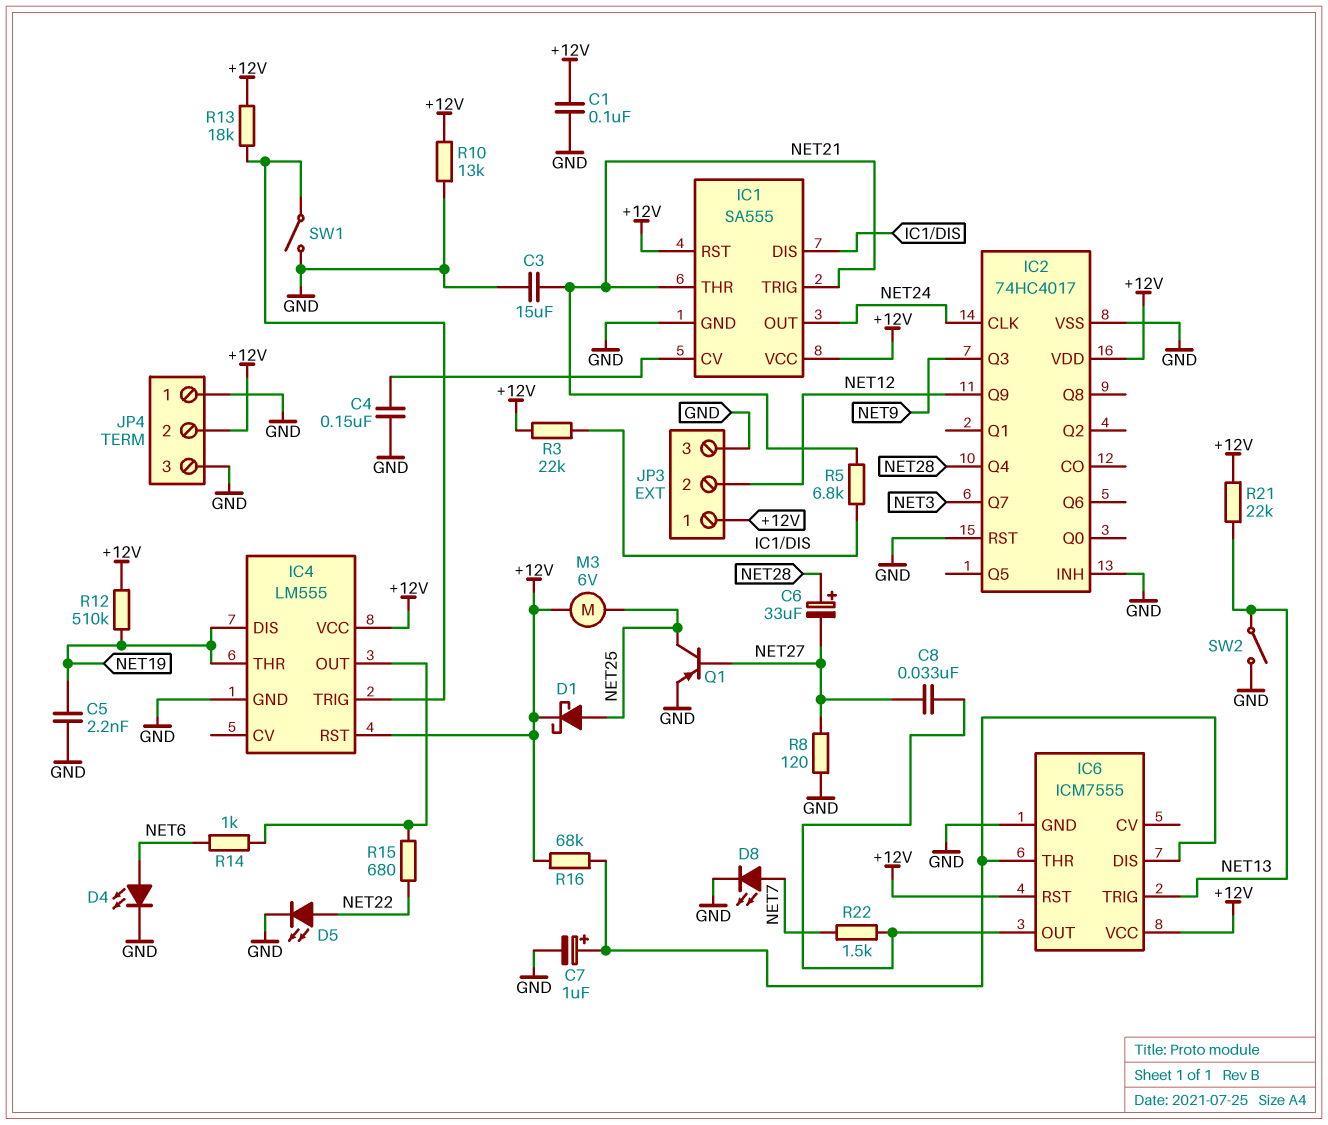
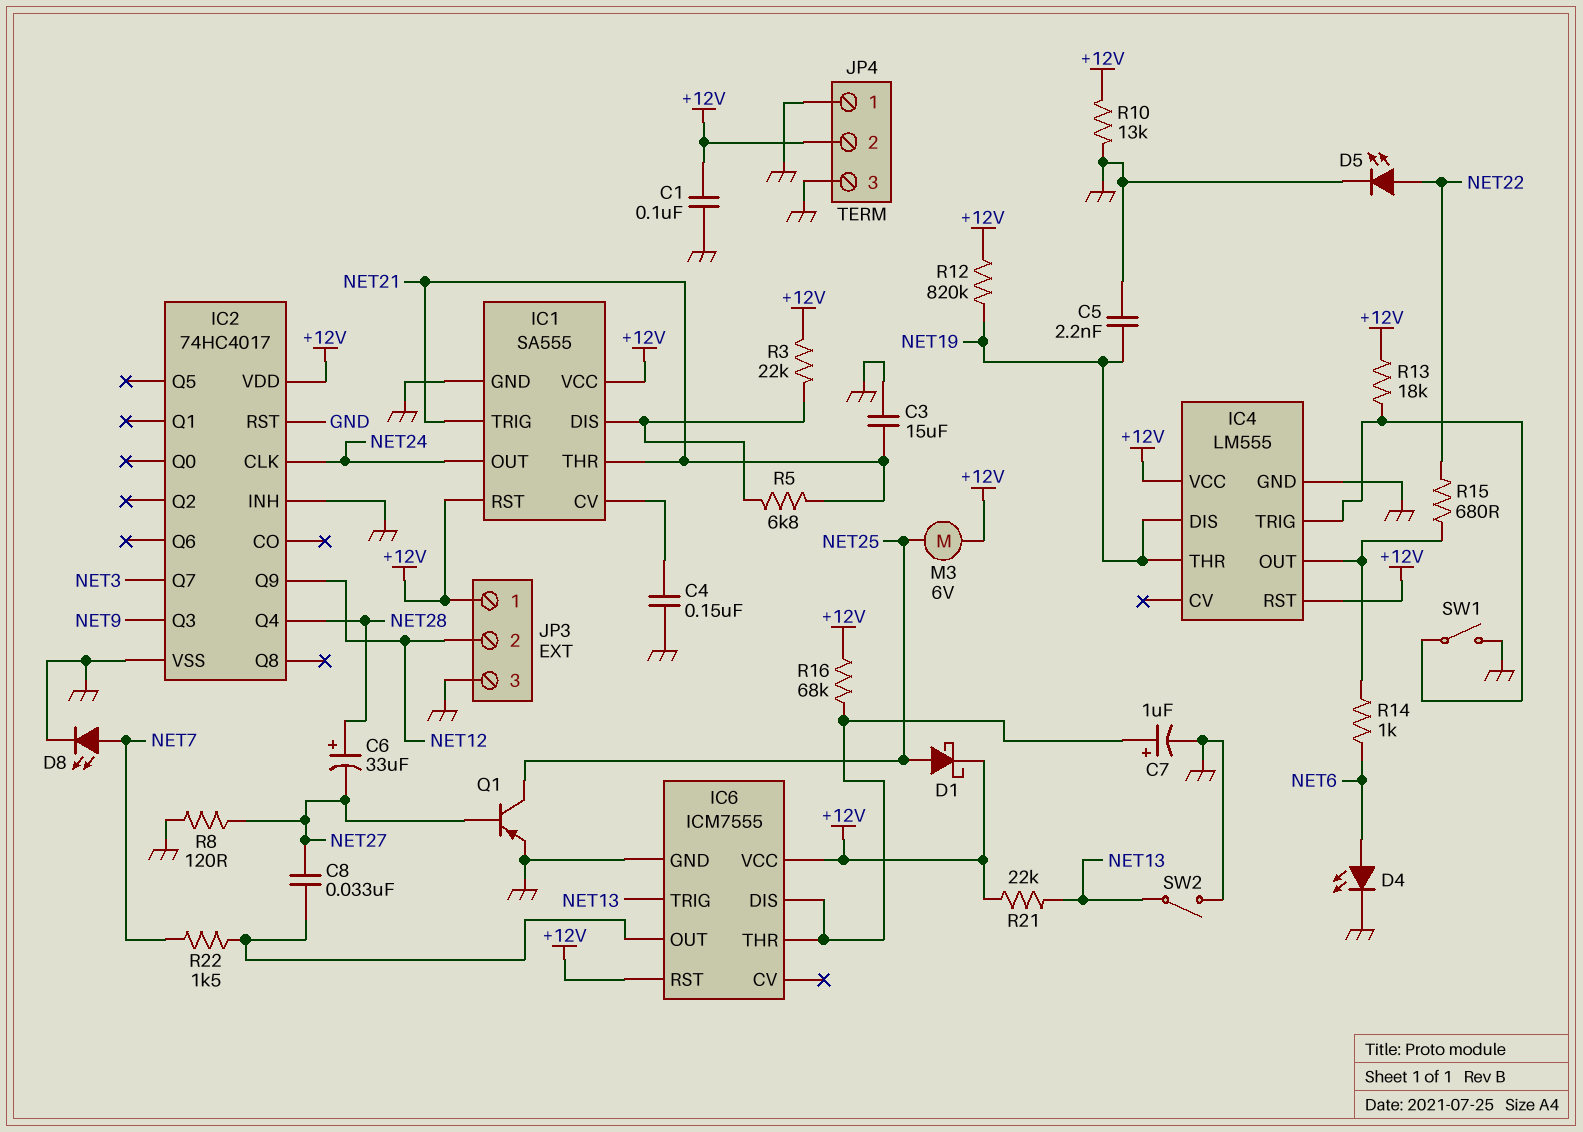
R12: 510k (+12V, NET19) -> 820k (+12V, NET19)

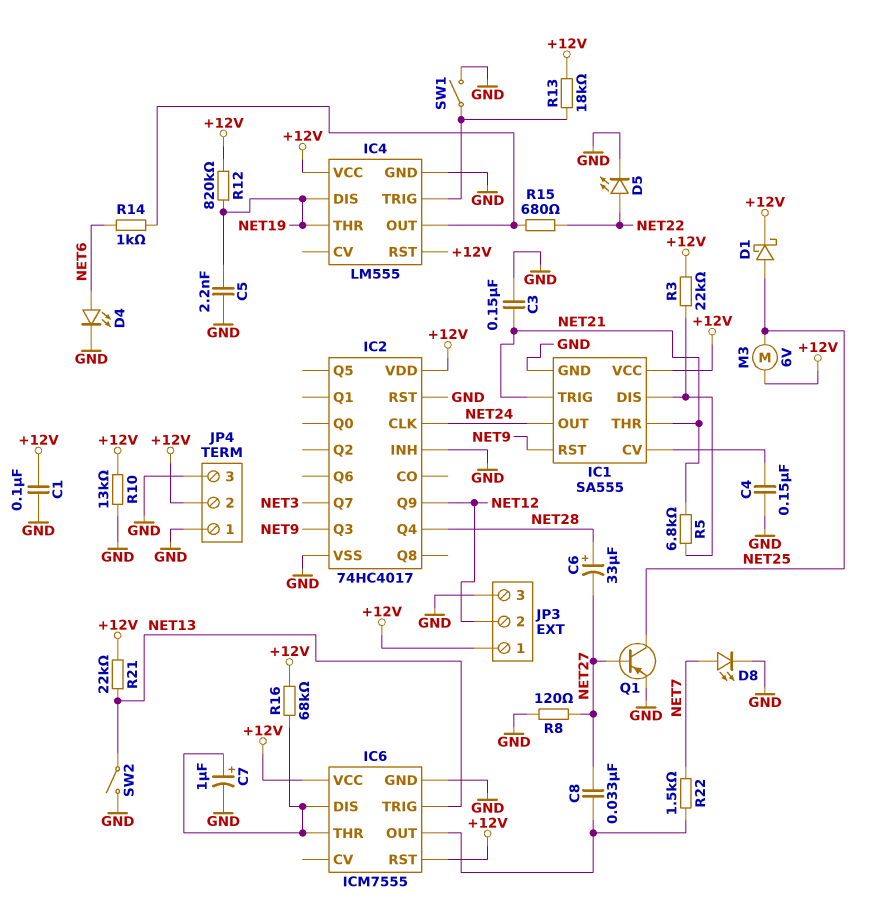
C3: 15uF (GND, NET21) -> 150nF (GND, NET21)
IC1 pin RST: +12V -> NET9

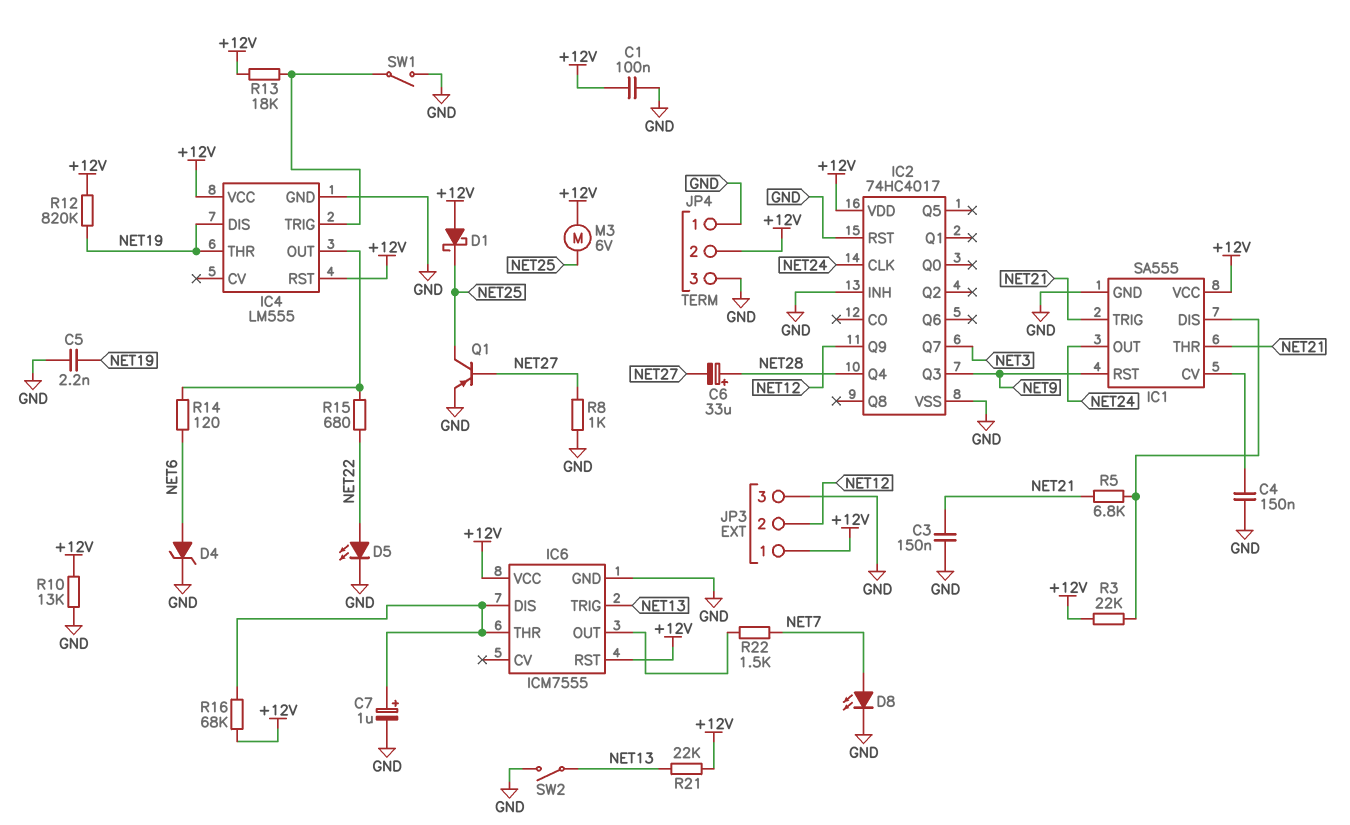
C8: 33nF (IC6/OUT, NET27) -> none
D1: schottky (A NET25, K +12V) -> schottky (A +12V, K NET25)
D4: LED (A NET6, K GND) -> zener (A NET6, K GND)
R8: 120 (GND, NET27) -> 1k (GND, NET27)
R14: 1k (IC4/OUT, NET6) -> 120 (IC4/OUT, NET6)

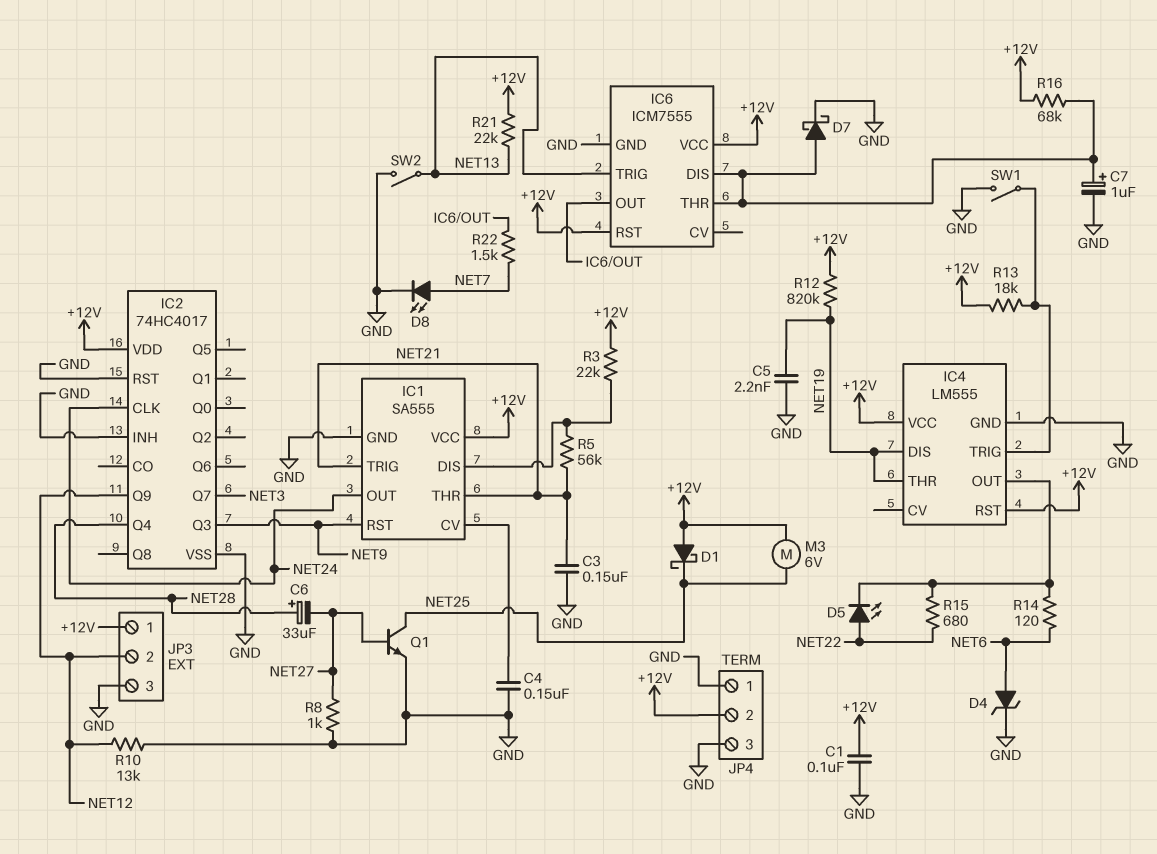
D5: LED (A NET22, K GND) -> LED (A NET22, K IC4/OUT)
D7: none -> schottky (A IC6/DIS, K GND)
Q1: PNP (B NET27, C NET25, E GND) -> NPN (B NET27, C NET25, E GND)
R5: 6.8k (IC1/DIS, NET21) -> 56k (IC1/DIS, NET21)
R10: 13k (+12V, GND) -> 13k (GND, NET12)

